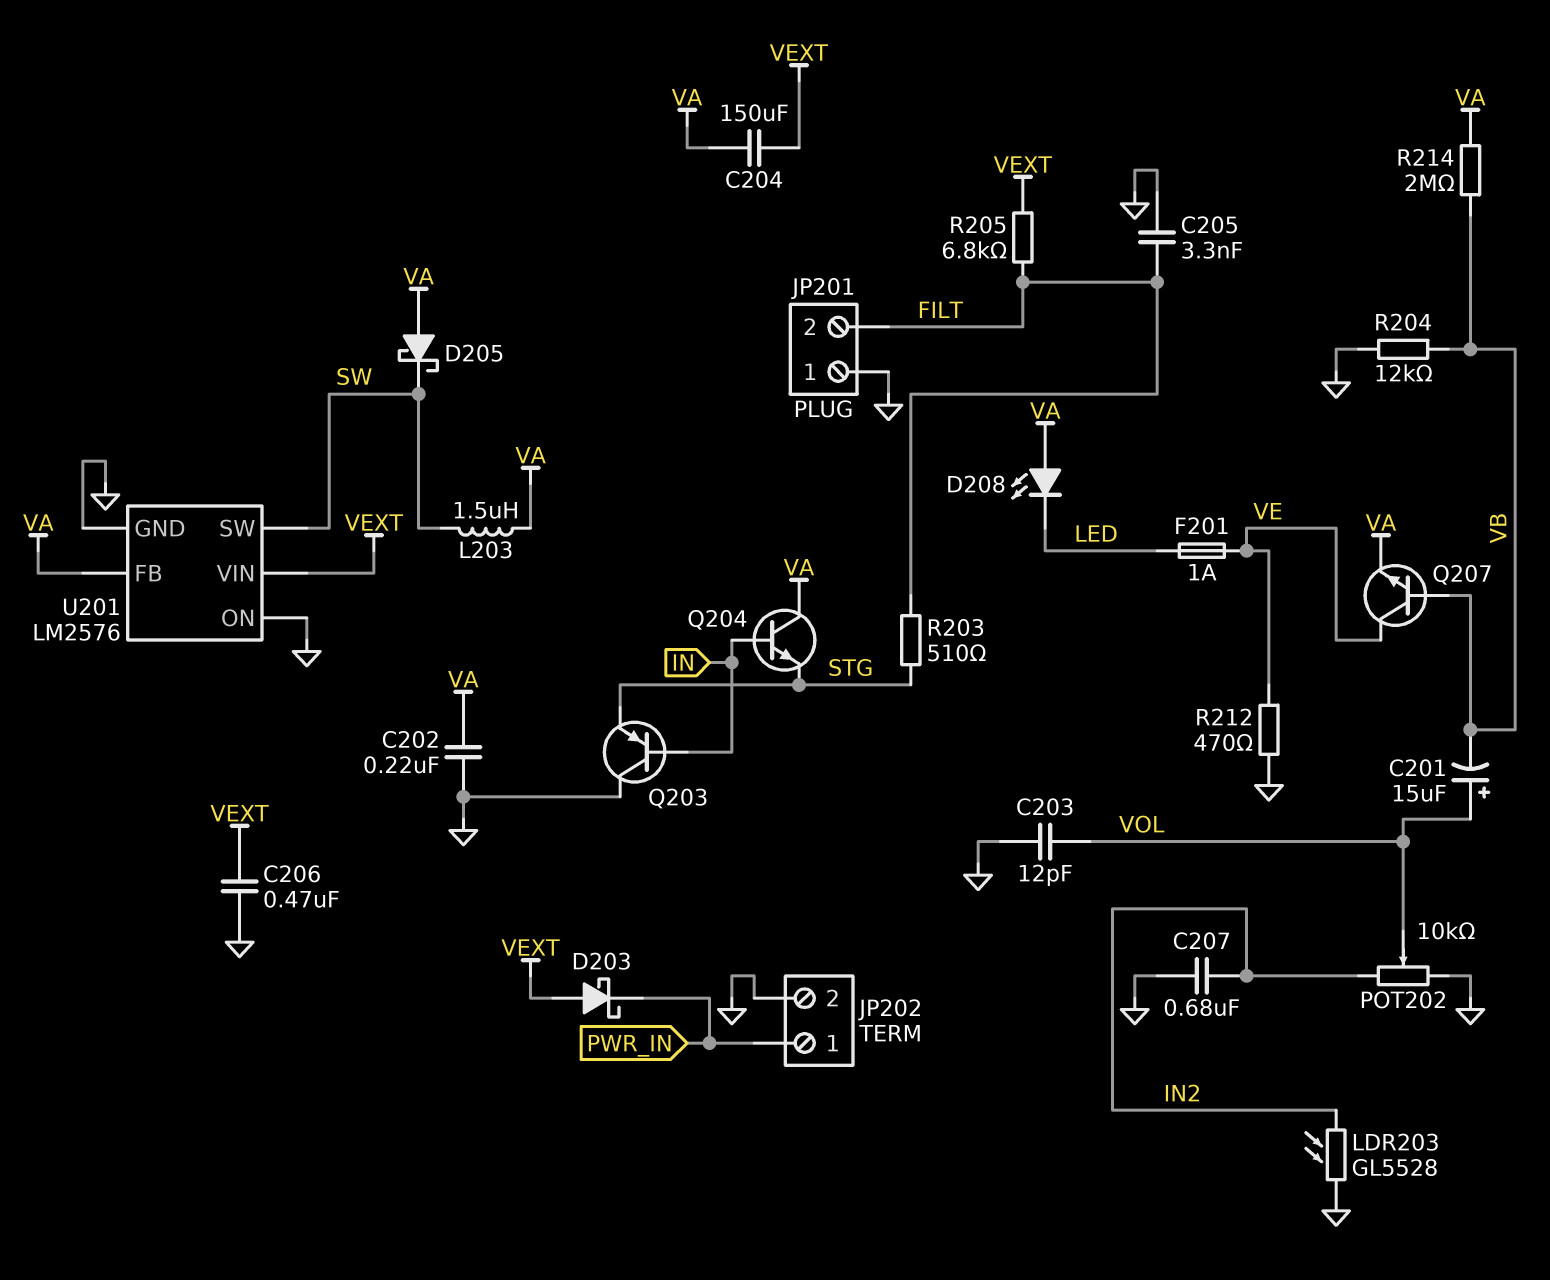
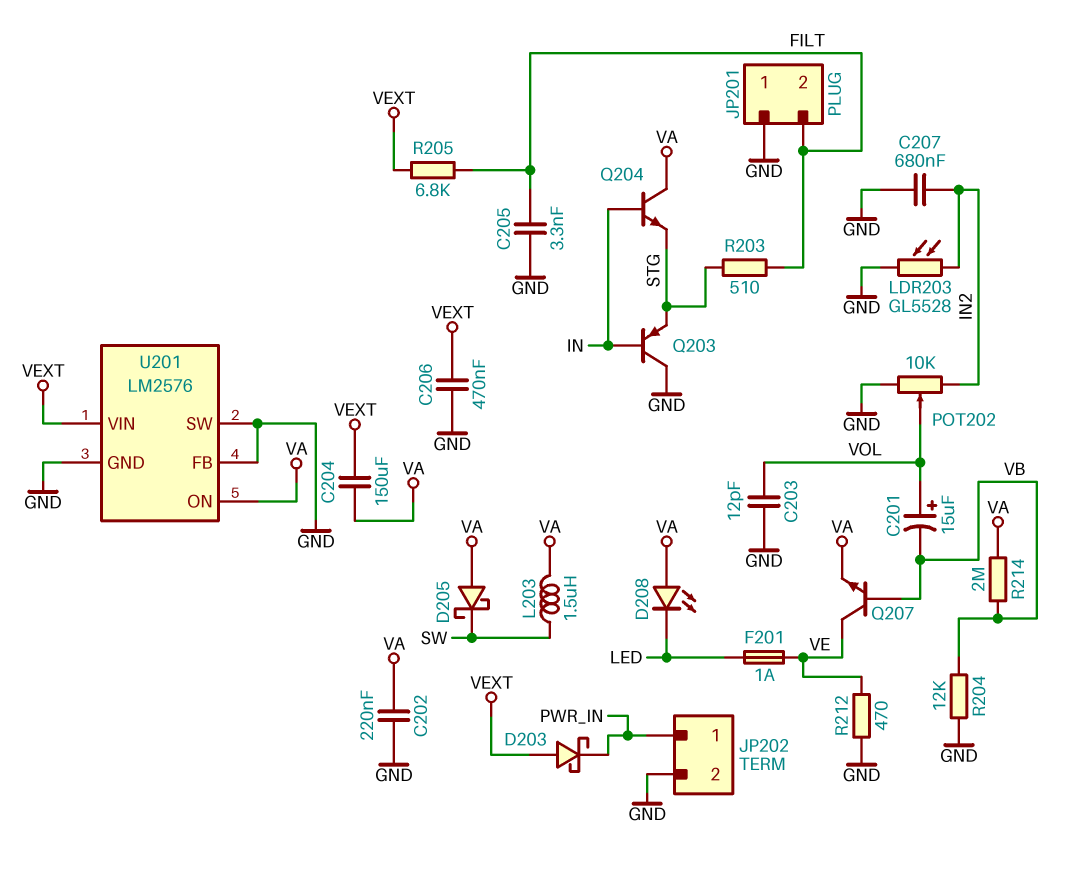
U201 pin FB: VA -> GND
U201 pin ON: GND -> VA
U201 pin SW: SW -> GND

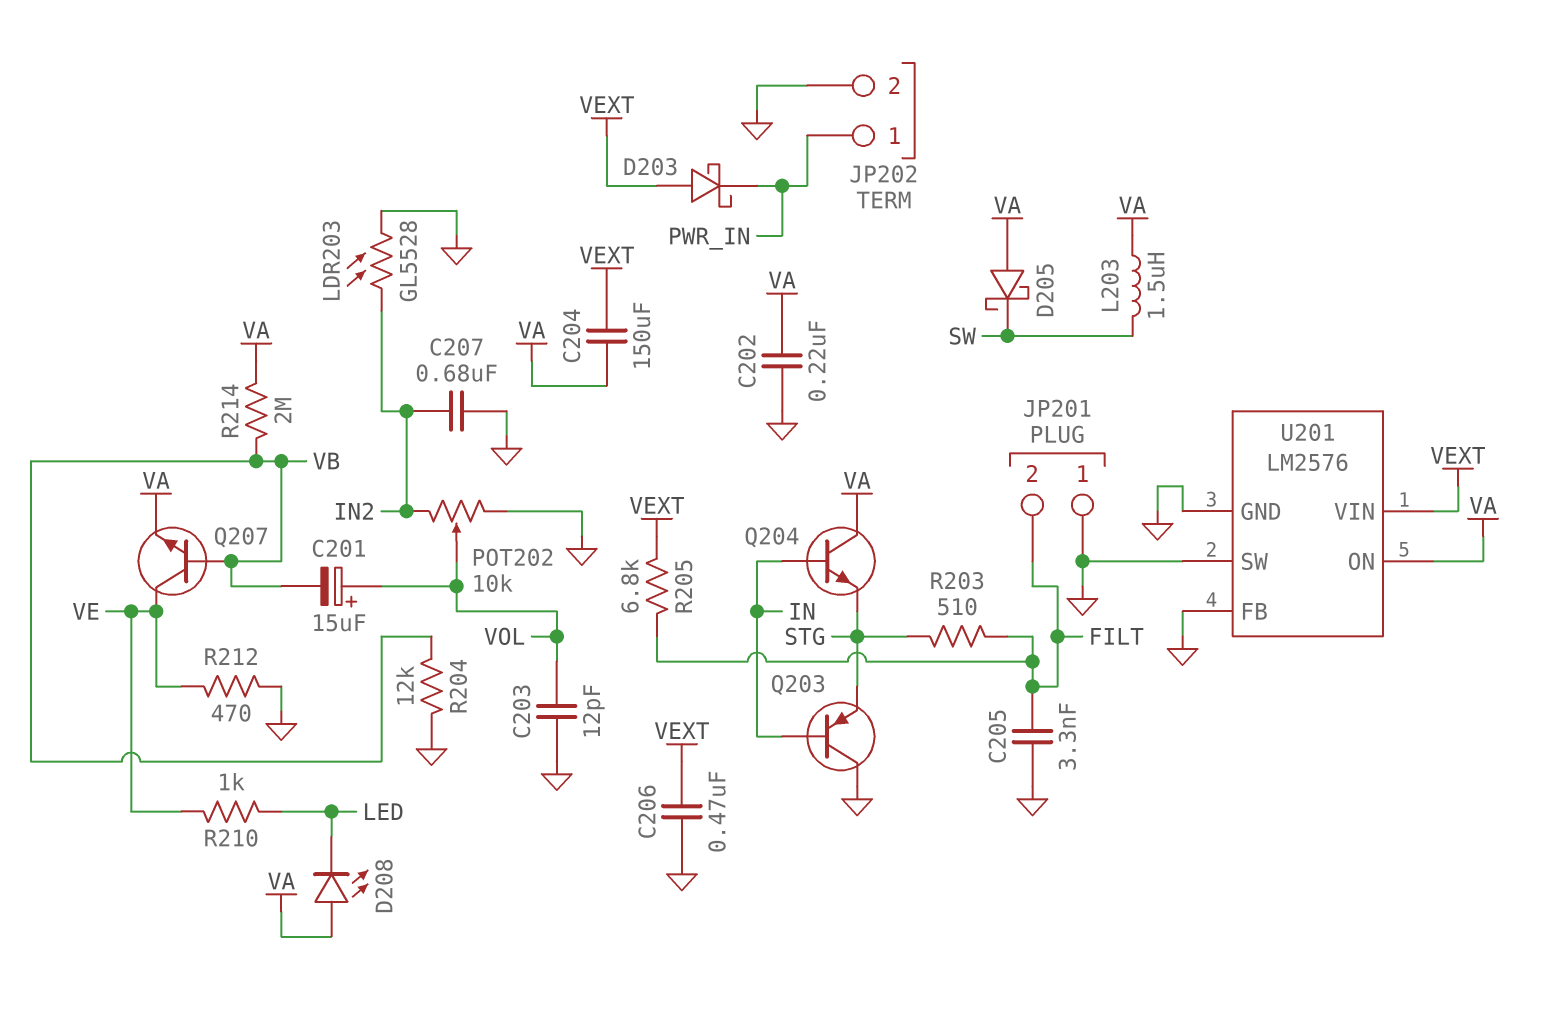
F201: 1A (LED, VE) -> none
R210: none -> 1k (LED, VE)

